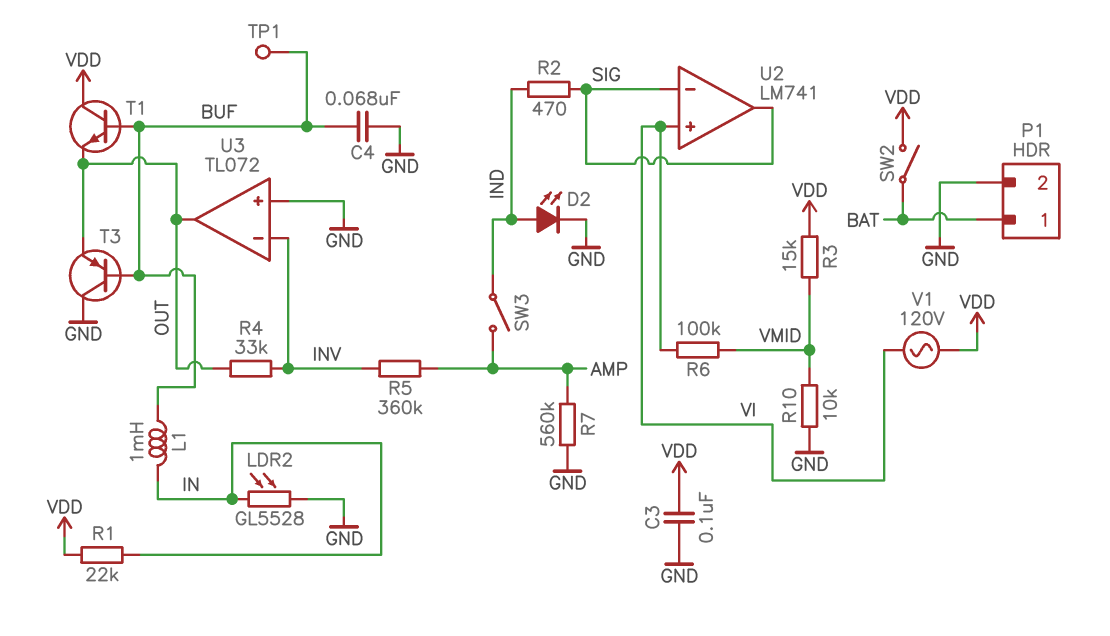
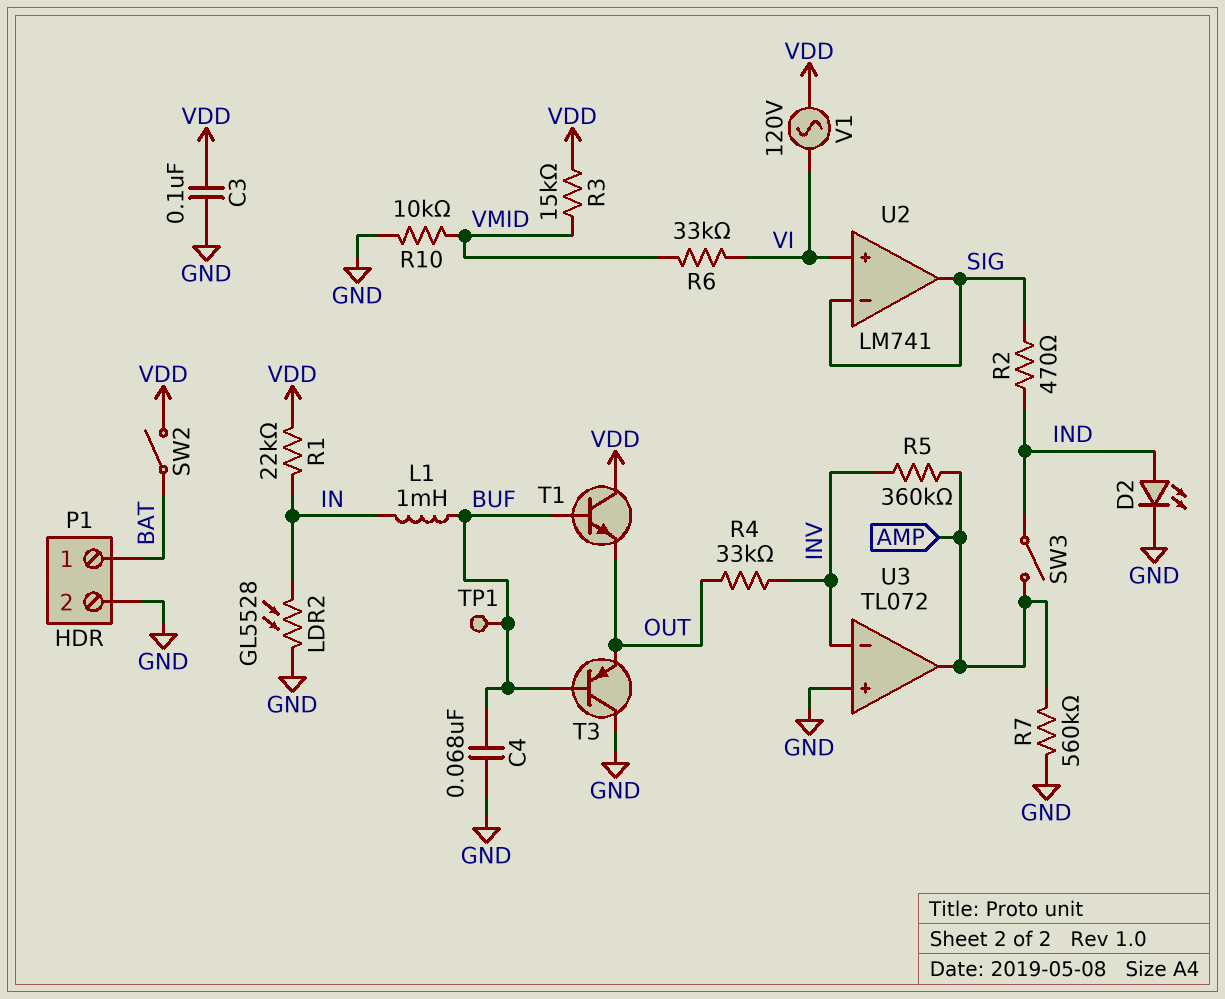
R6: 100k (VI, VMID) -> 33k (VI, VMID)
U3 pin out: OUT -> AMP

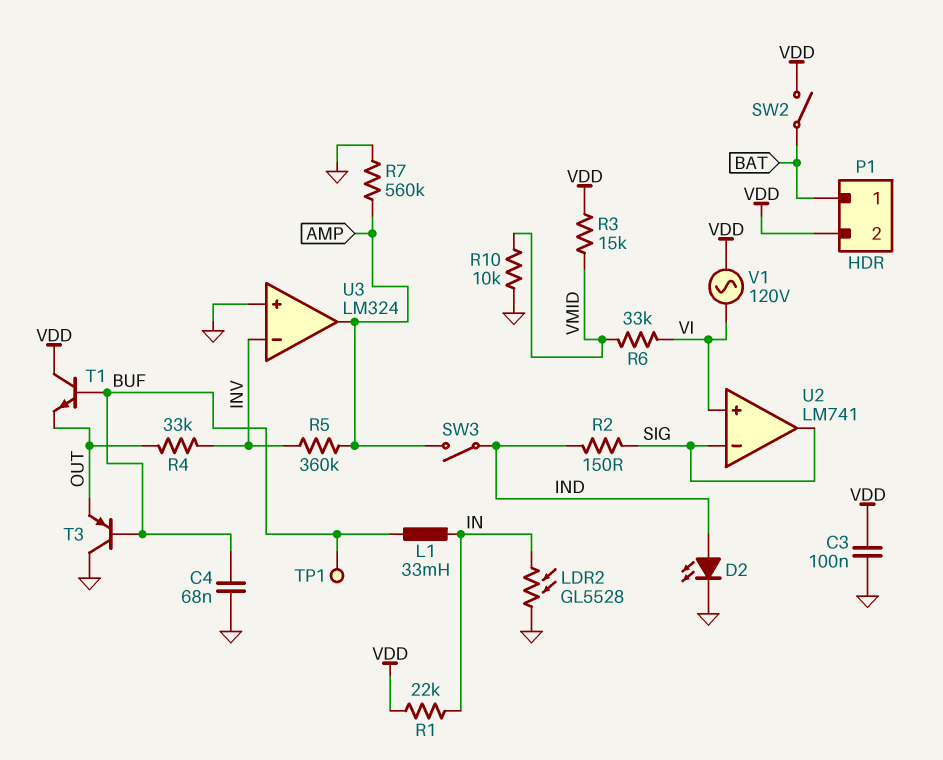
L1: 1mH (BUF, IN) -> 33mH (BUF, IN)
P1 pin 2: GND -> VDD
R2: 470 (IND, SIG) -> 150 (IND, SIG)
U3: TL072 -> LM324

